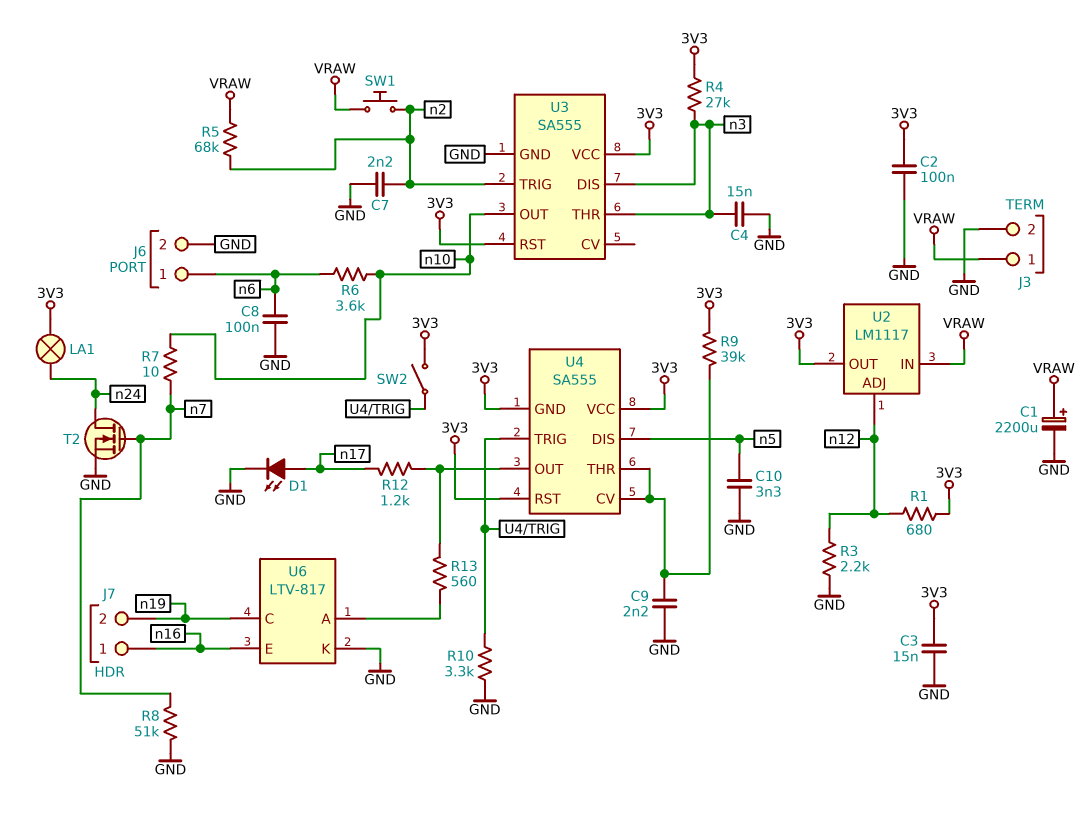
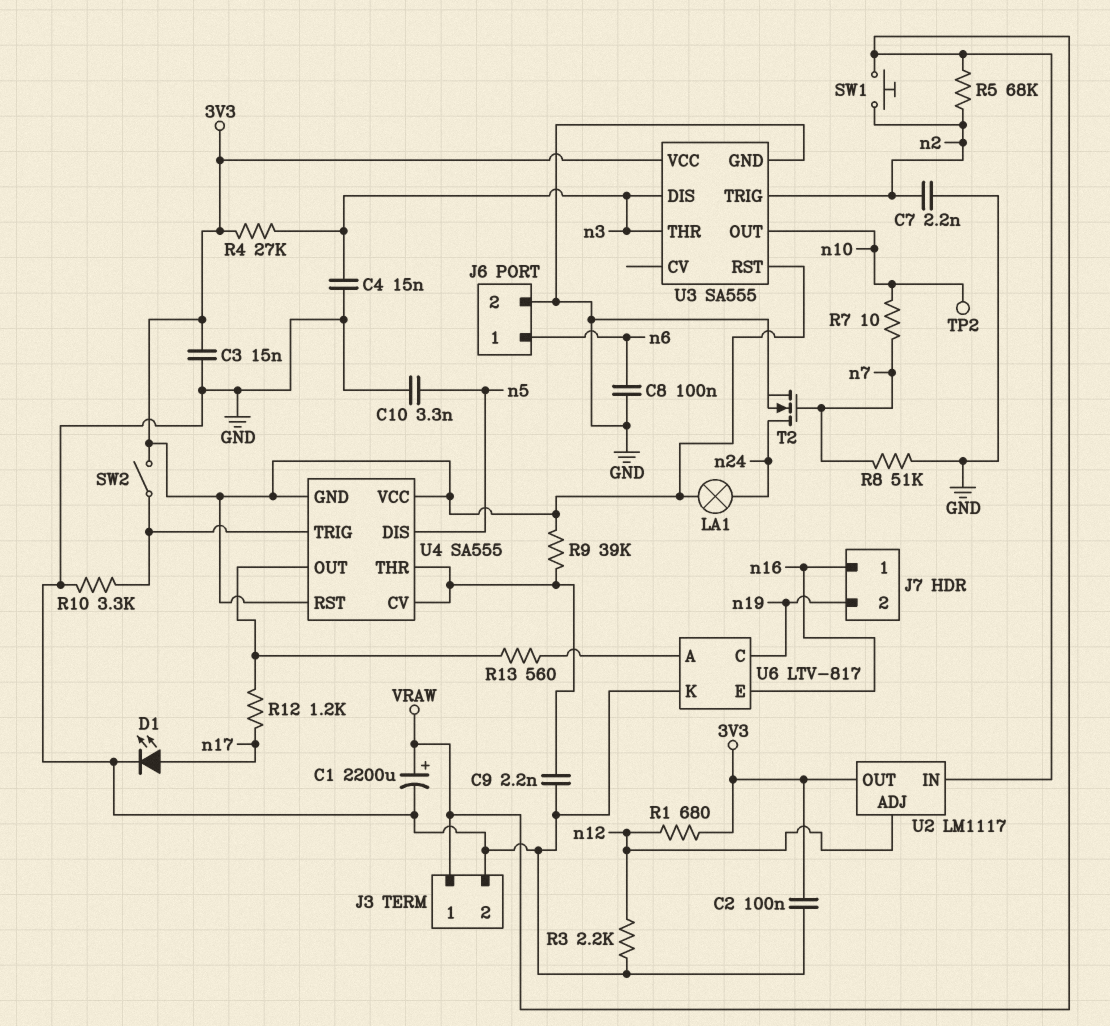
R6: 3.6k (n6, n10) -> none
TP2: none -> test point (n10)

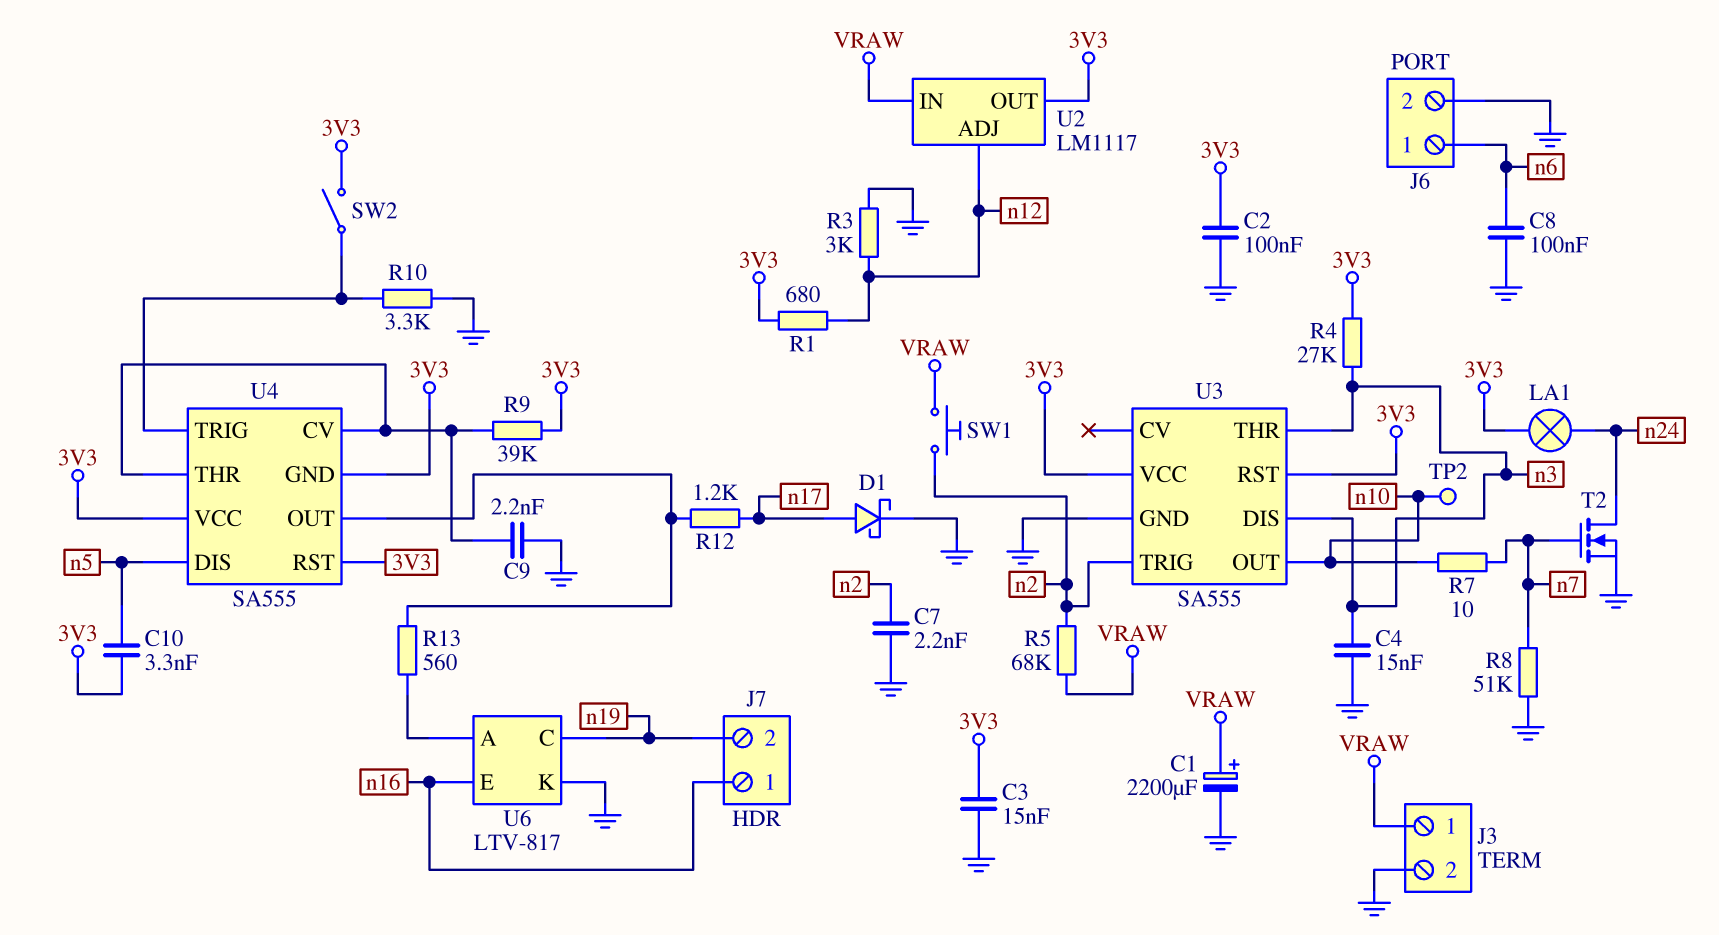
C10: 3.3nF (GND, n5) -> 3.3nF (3V3, n5)
D1: LED (A n17, K GND) -> schottky (A n17, K GND)
R3: 2.2k (GND, n12) -> 3k (GND, n12)

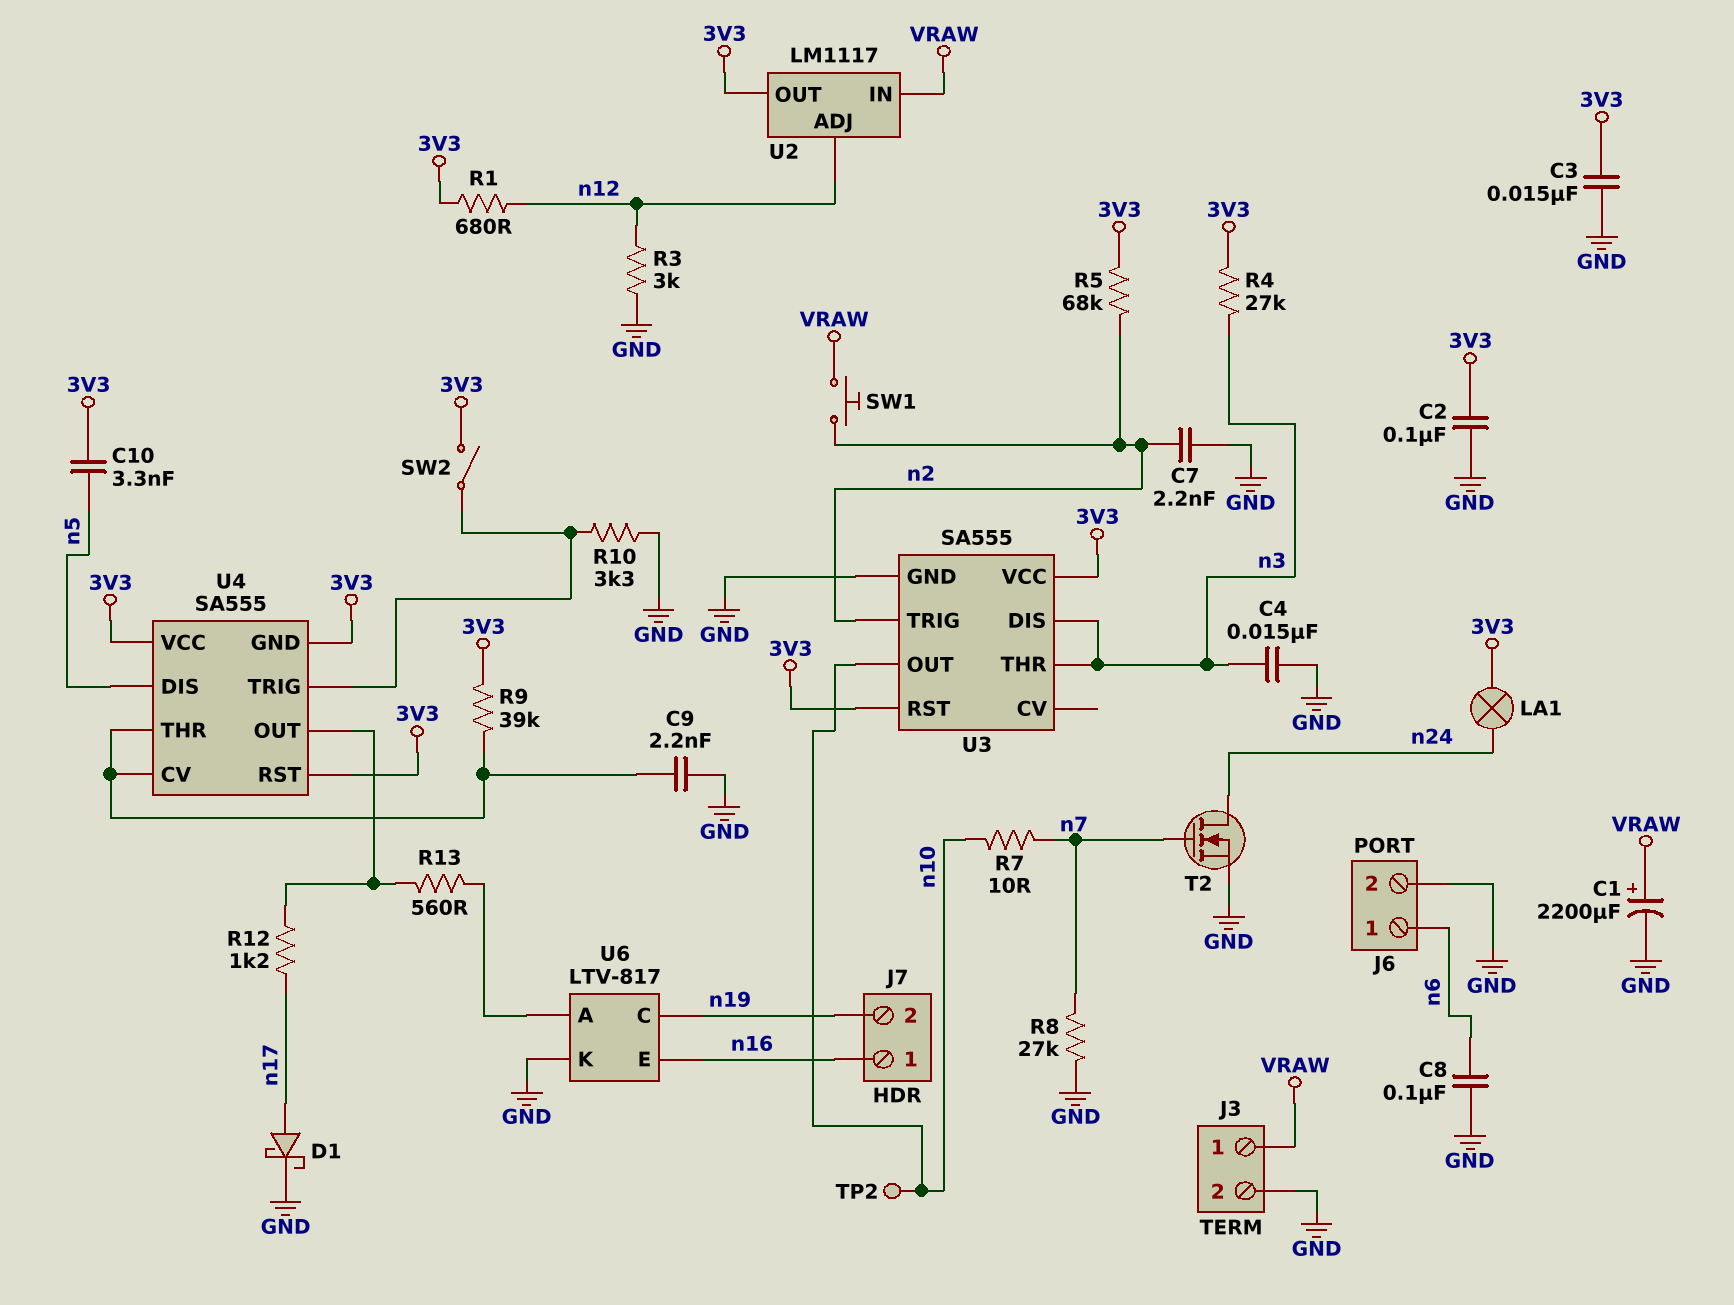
R5: 68k (VRAW, n2) -> 68k (3V3, n2)
R8: 51k (GND, n7) -> 27k (GND, n7)

